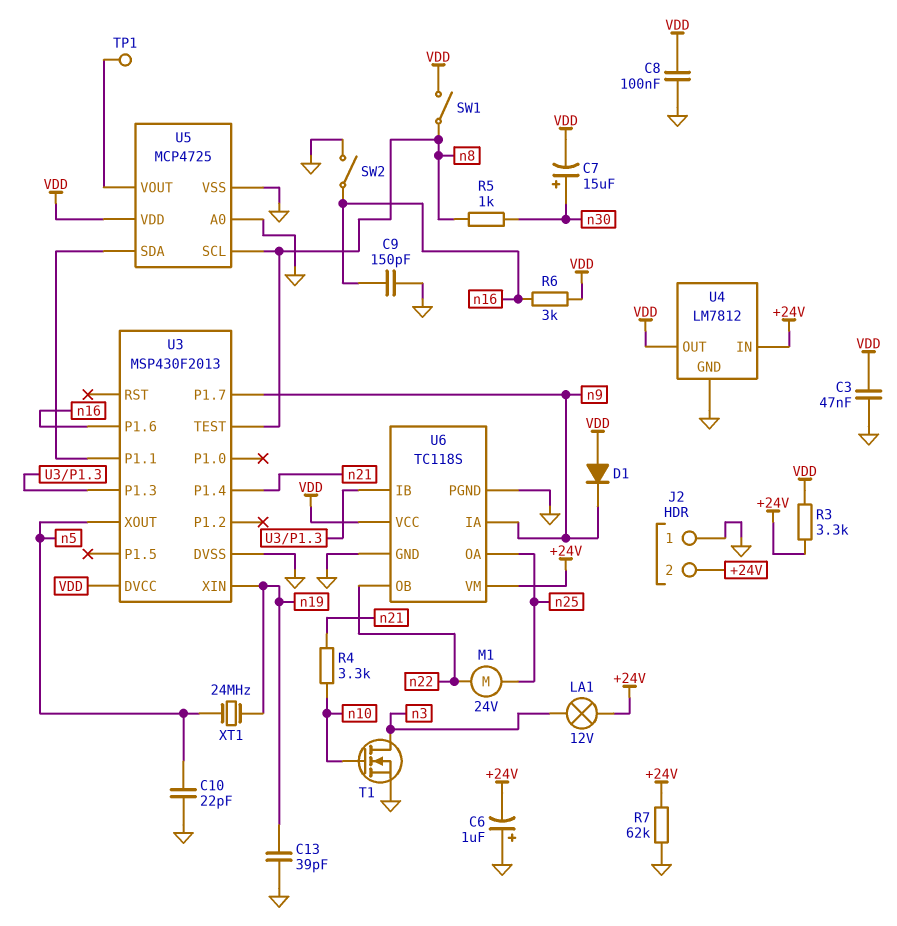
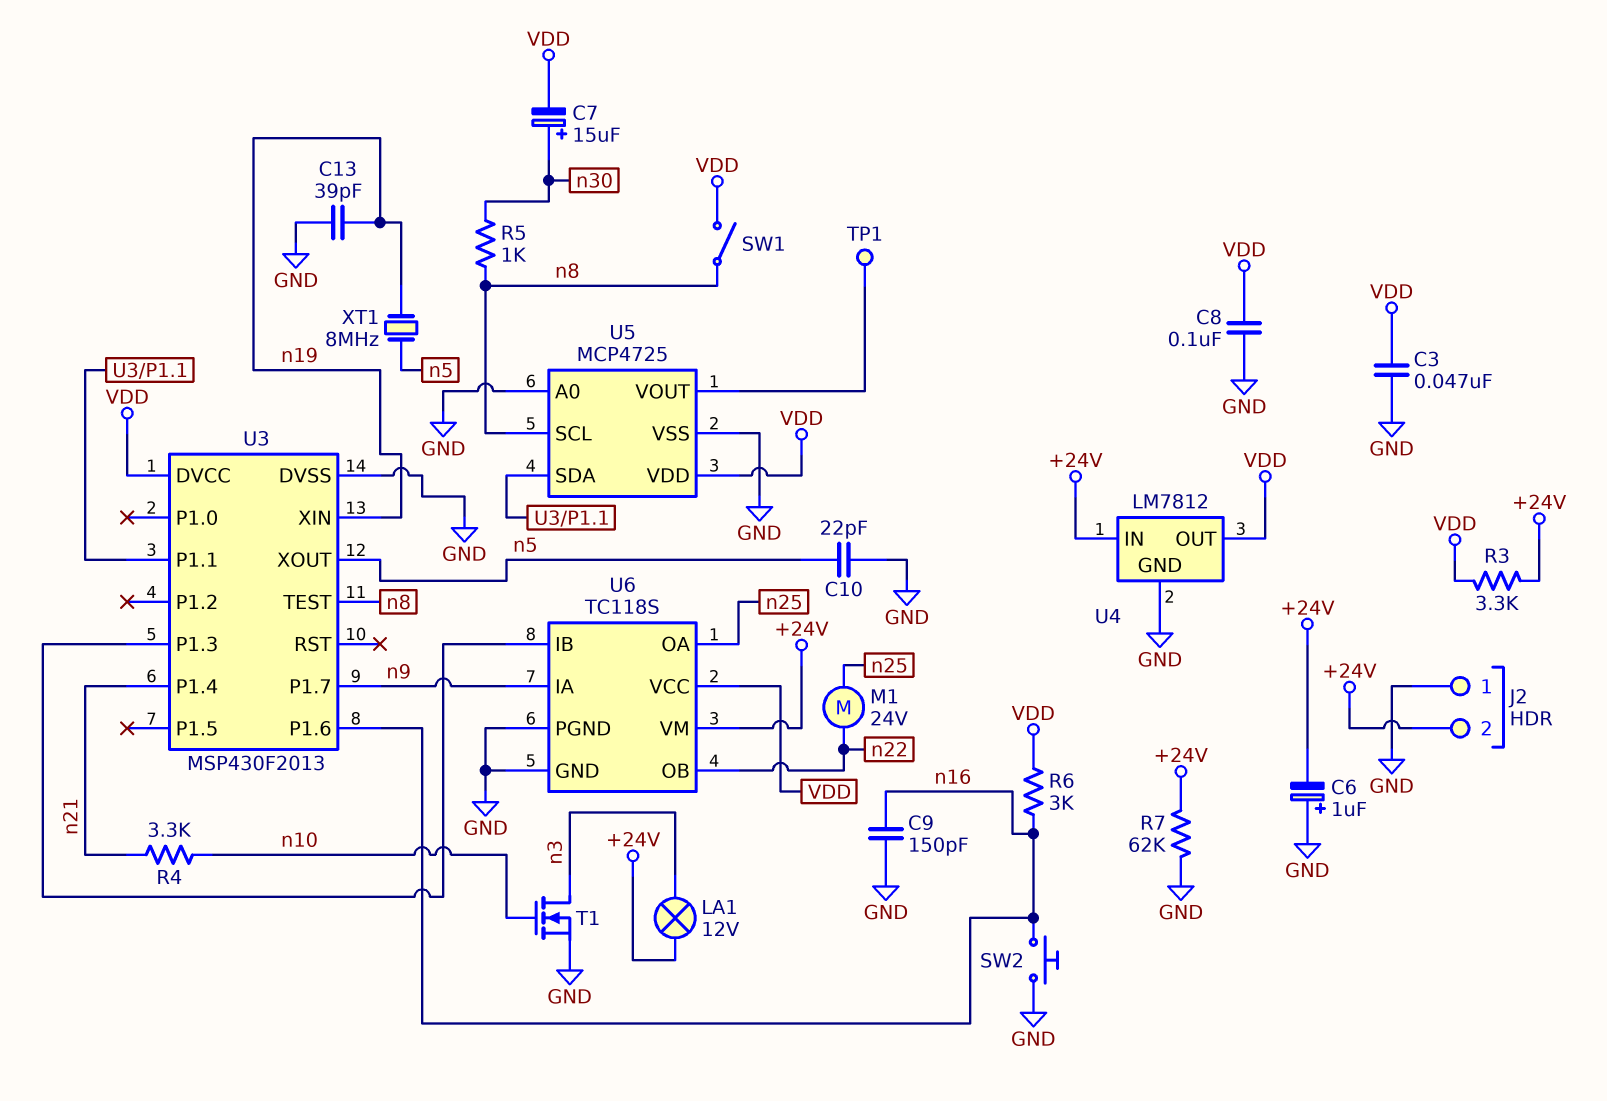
D1: diode (A VDD, K n9) -> none
SW2: switch (GND, n16) -> button (GND, n16)
XT1: 24MHz (n5, n19) -> 8MHz (n5, n19)

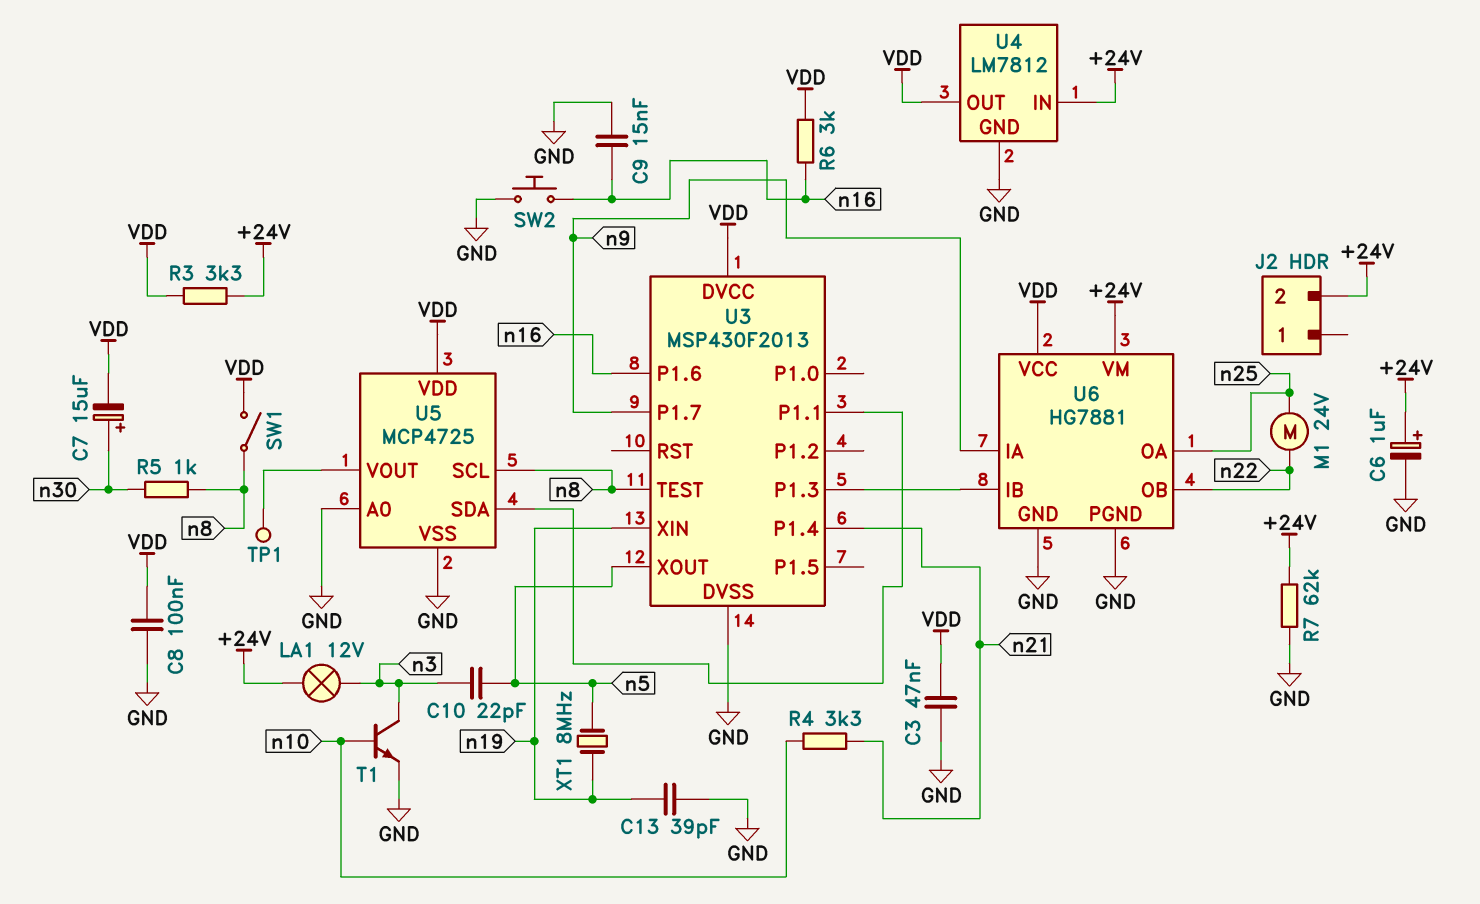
C6: 1uF (plus GND, minus +24V) -> 1uF (plus +24V, minus GND)
C9: 150pF (GND, n16) -> 15nF (GND, n16)
C10: 22pF (GND, n5) -> 22pF (n3, n5)
J2 pin 1: GND -> none
T1: NMOS (G n10, D n3, S GND) -> NPN (B n10, C n3, E GND)
U6: TC118S -> HG7881

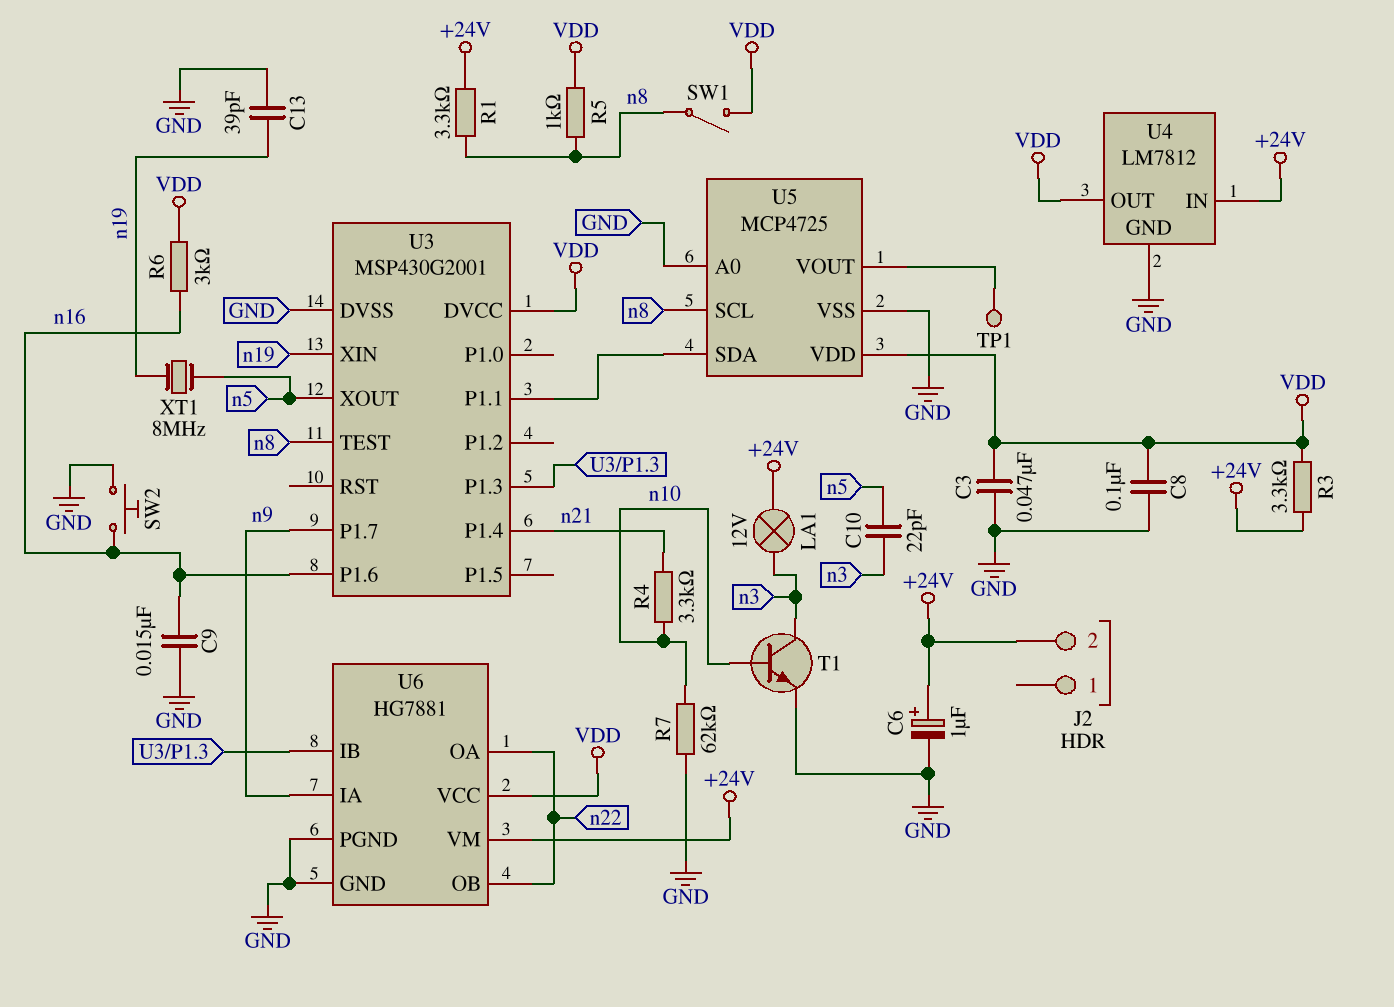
C7: 15uF (plus n30, minus VDD) -> none
M1: motor 24V (n22, n25) -> none
R1: none -> 3.3k (+24V, n8)
R5: 1k (n8, n30) -> 1k (VDD, n8)
R7: 62k (+24V, GND) -> 62k (GND, n10)
U3: MSP430F2013 -> MSP430G2001
U6 pin OA: n25 -> n22

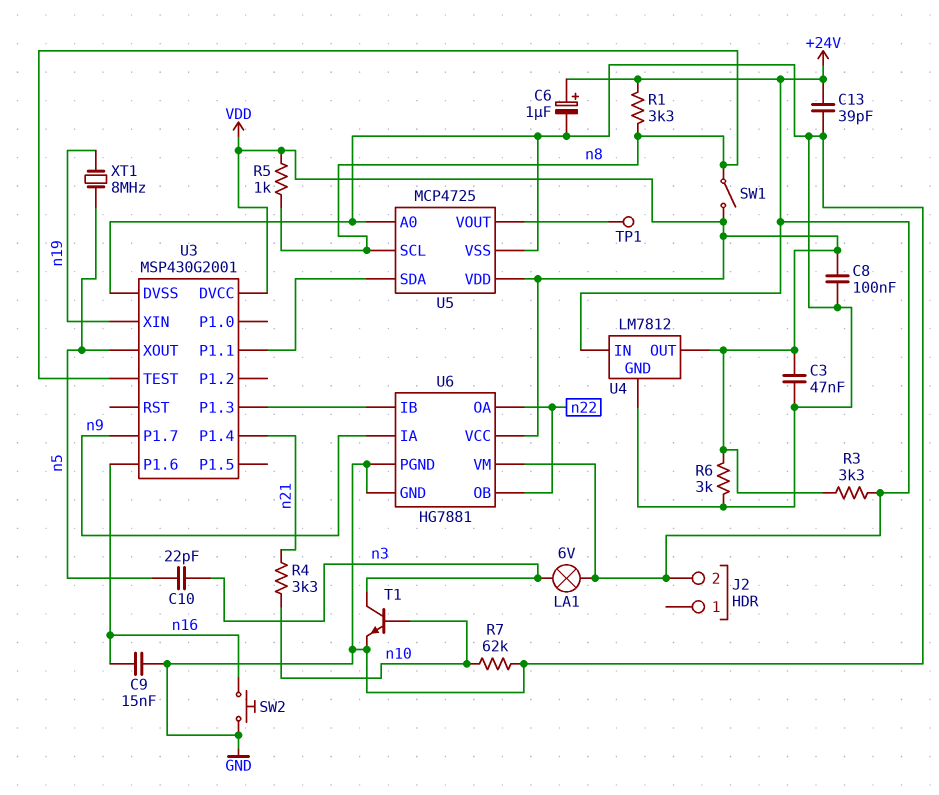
C13: 39pF (GND, n19) -> 39pF (+24V, GND)
LA1: lamp 12V (+24V, n3) -> lamp 6V (+24V, n3)
R6: 3k (VDD, n16) -> 3k (GND, VDD)

